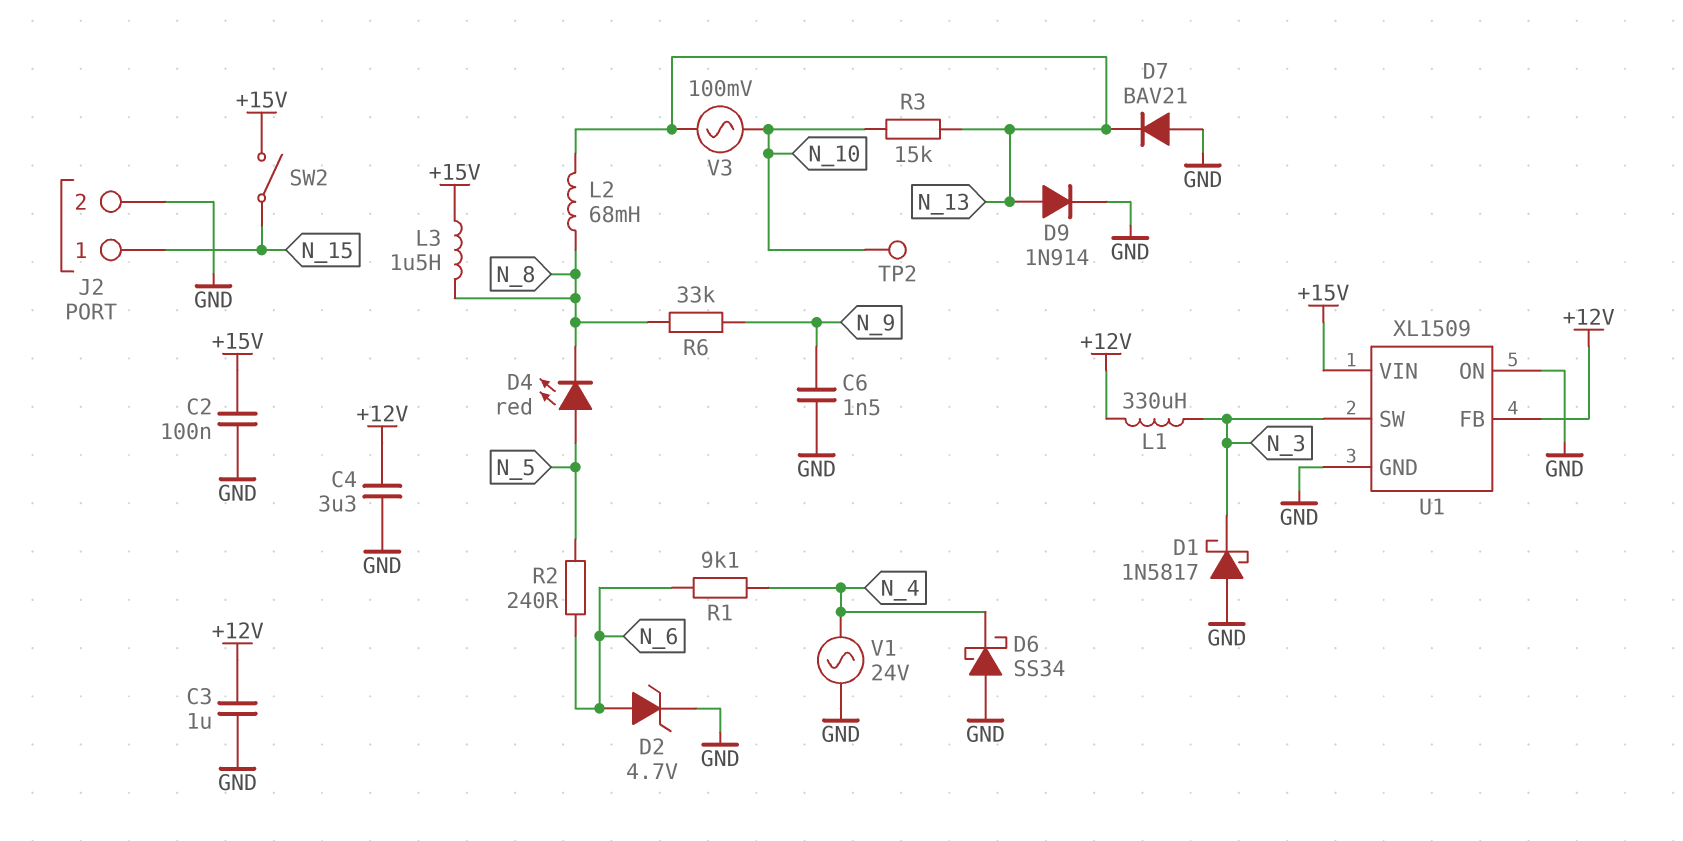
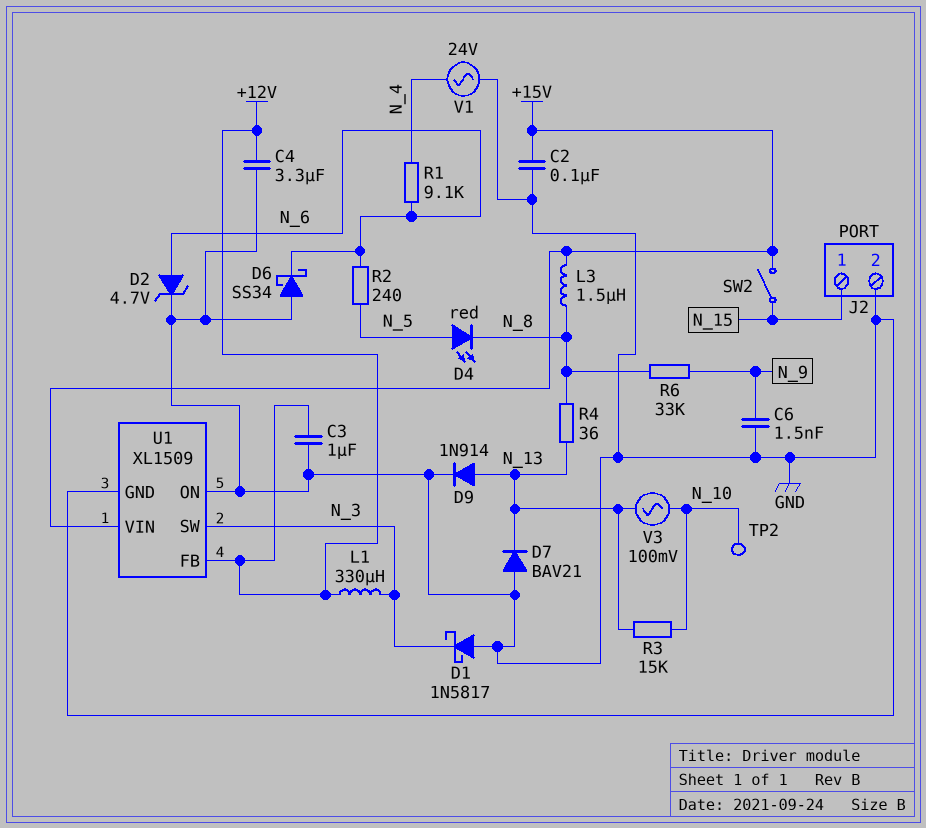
D6: schottky SS34 (A GND, K N_4) -> schottky SS34 (A GND, K N_6)
L2: 68mH (N_8, N_13) -> none
R4: none -> 36 (N_8, N_13)

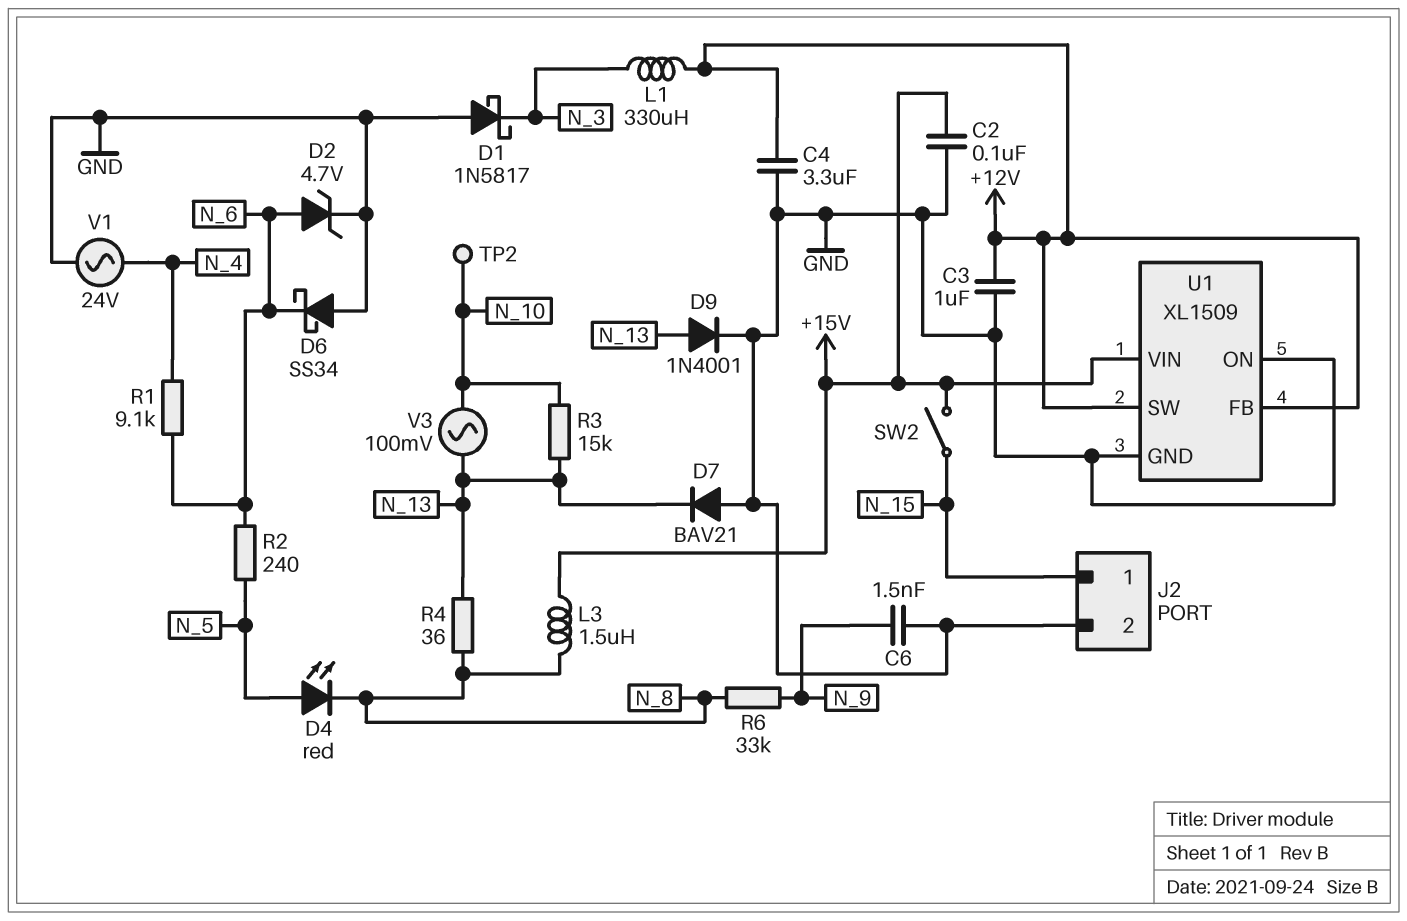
D9: diode 1N914 (A N_13, K GND) -> diode 1N4001 (A N_13, K GND)
U1 pin SW: N_3 -> +12V

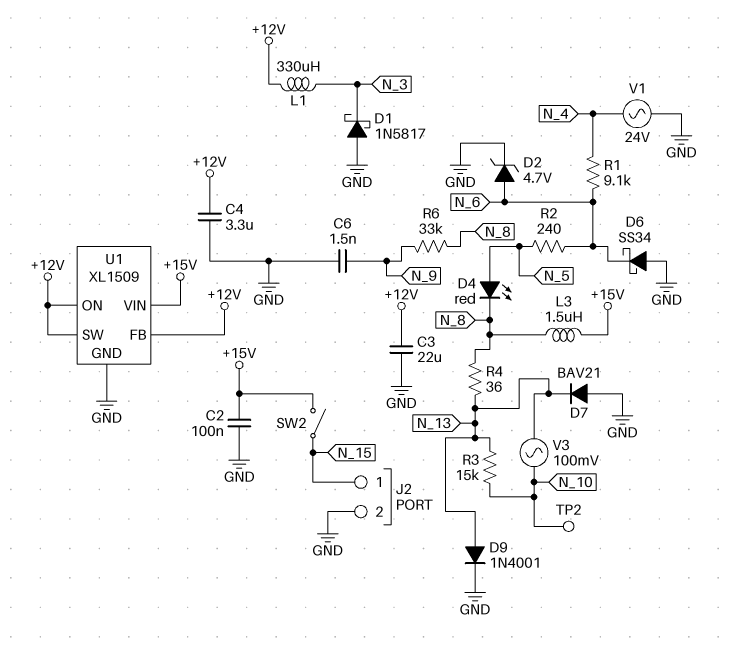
C3: 1uF (+12V, GND) -> 22uF (+12V, GND)
U1 pin ON: GND -> +12V

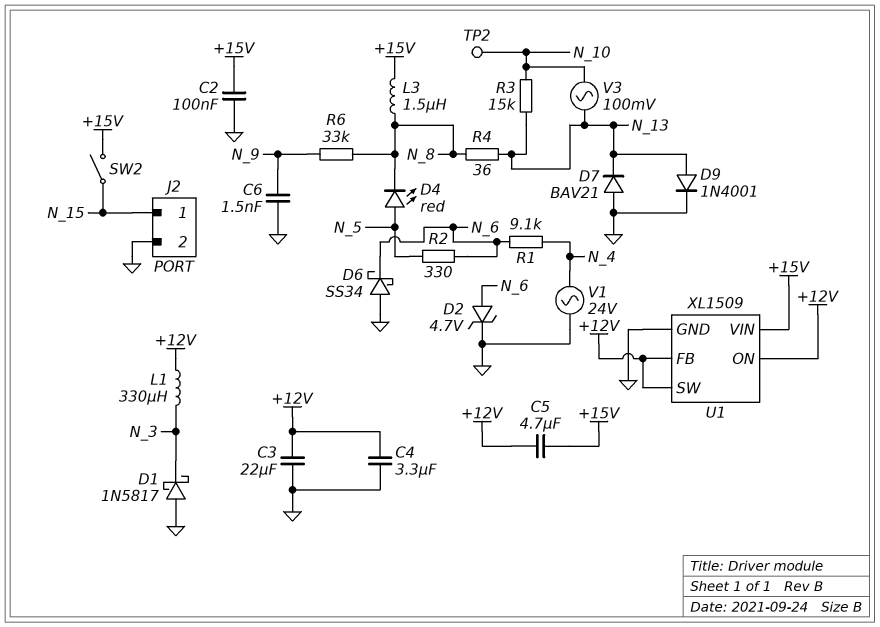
C5: none -> 4.7uF (+12V, +15V)
R2: 240 (N_5, N_6) -> 330 (N_5, N_6)

